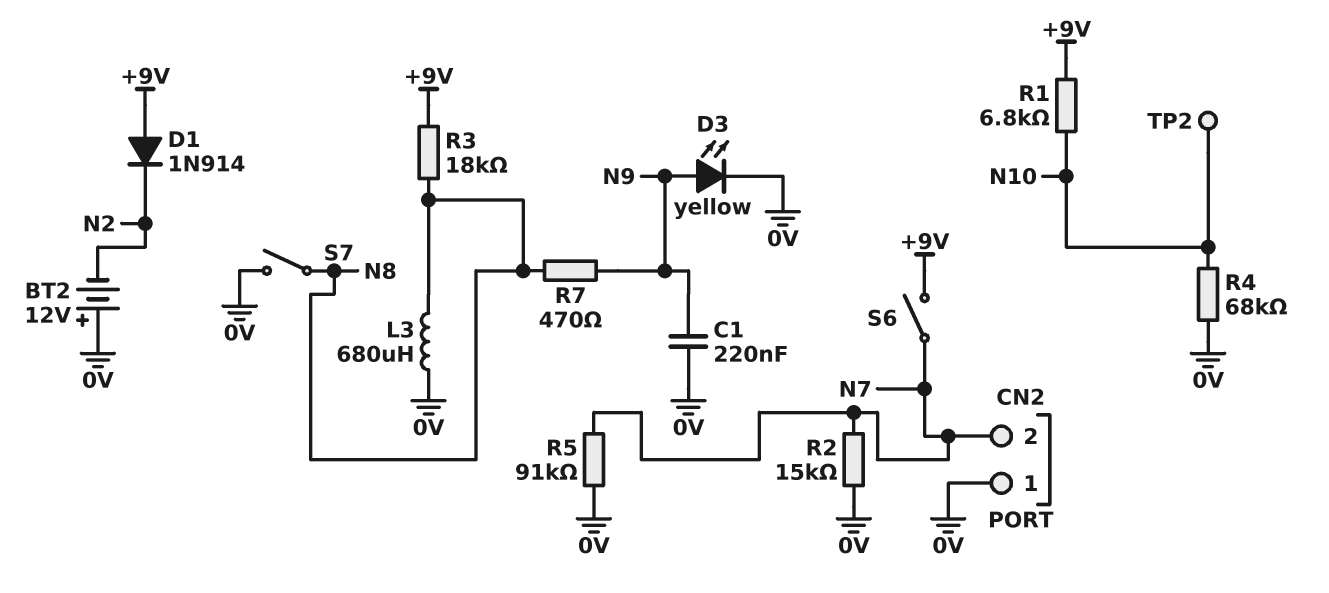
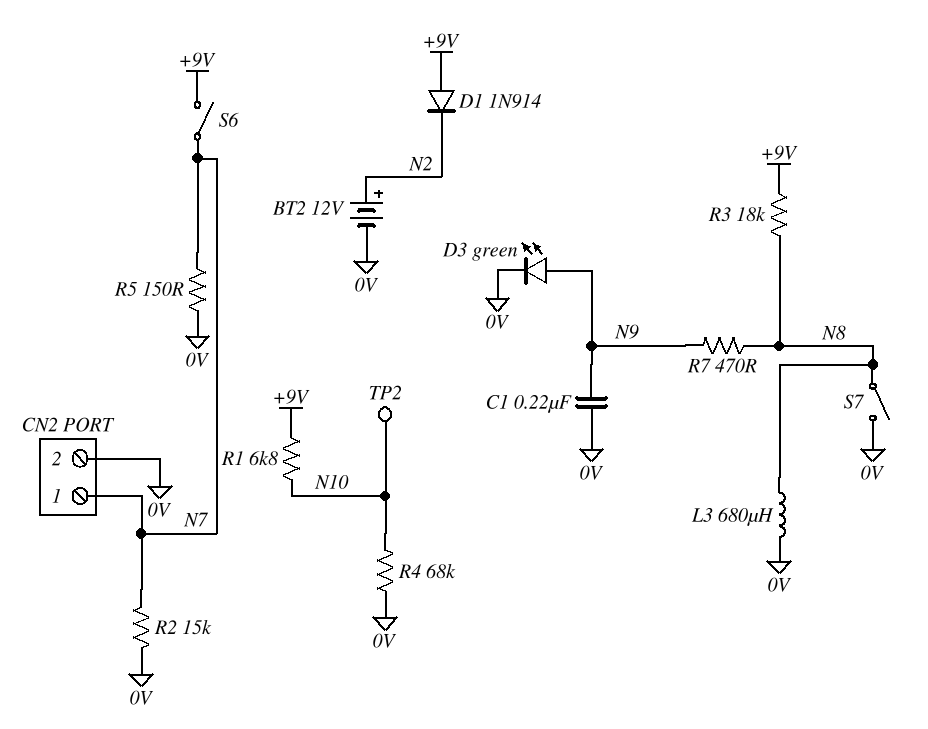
BT2: 12V (plus 0V, minus N2) -> 12V (plus N2, minus 0V)
CN2 pin 1: 0V -> N7
CN2 pin 2: N7 -> 0V
D3: LED yellow (A N9, K 0V) -> LED green (A N9, K 0V)
R5: 91k (0V, N7) -> 150 (0V, N7)

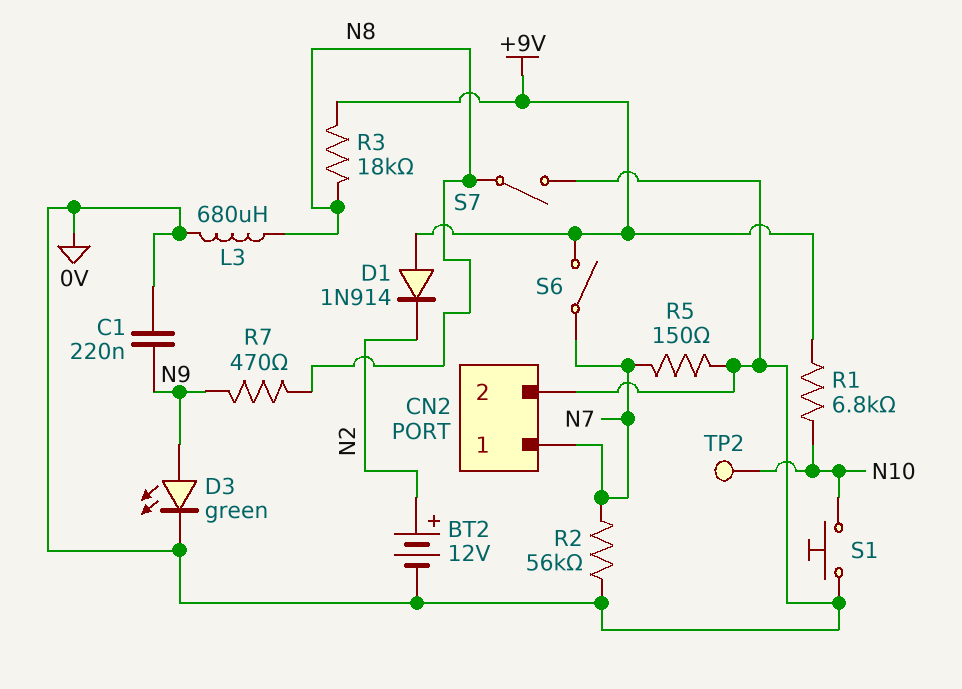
R2: 15k (0V, N7) -> 56k (0V, N7)
R4: 68k (0V, N10) -> none
S1: none -> button (0V, N10)

